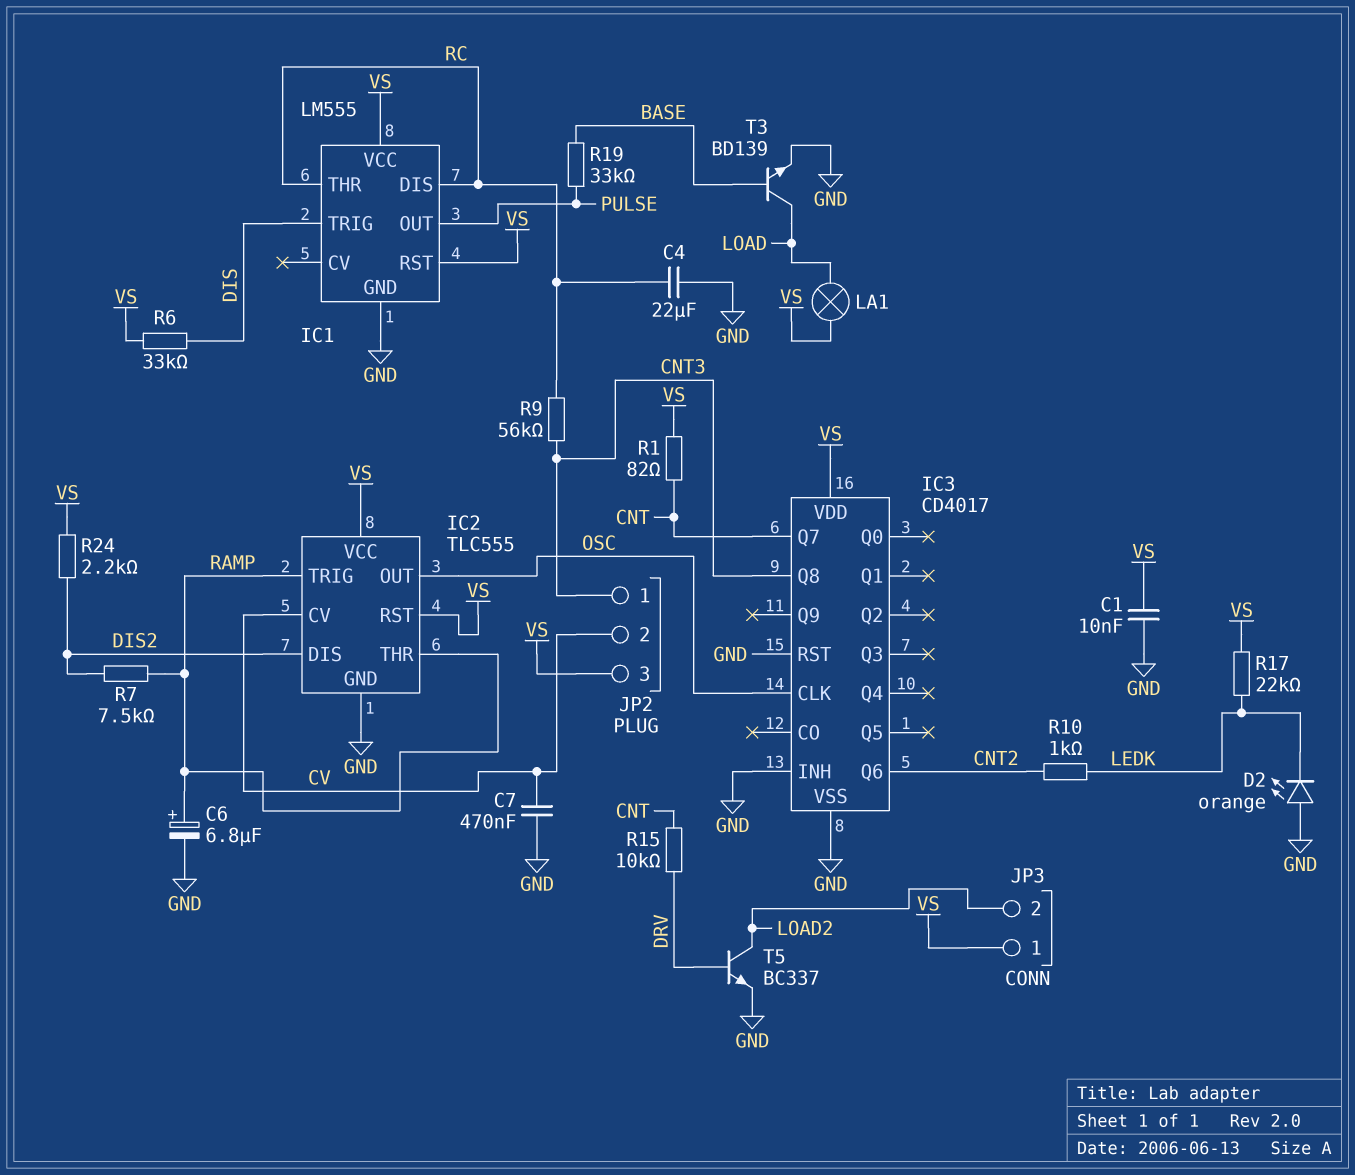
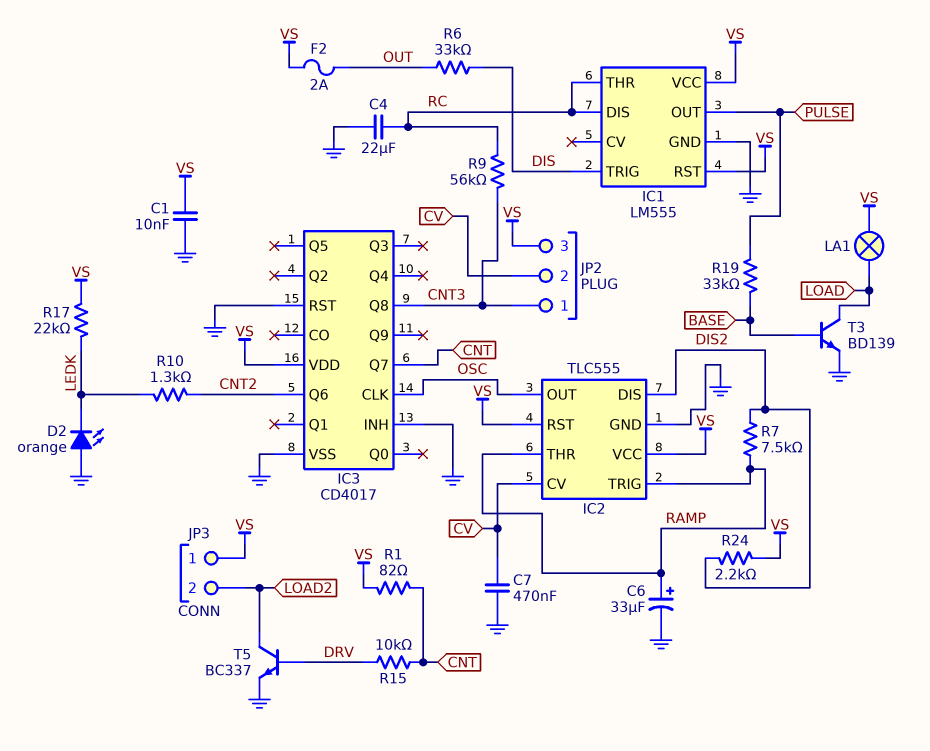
C6: 6.8uF (plus RAMP, minus GND) -> 33uF (plus RAMP, minus GND)
F2: none -> 2A (OUT, VS)
R6: 33k (DIS, VS) -> 33k (DIS, OUT)
R10: 1k (CNT2, LEDK) -> 1.3k (CNT2, LEDK)

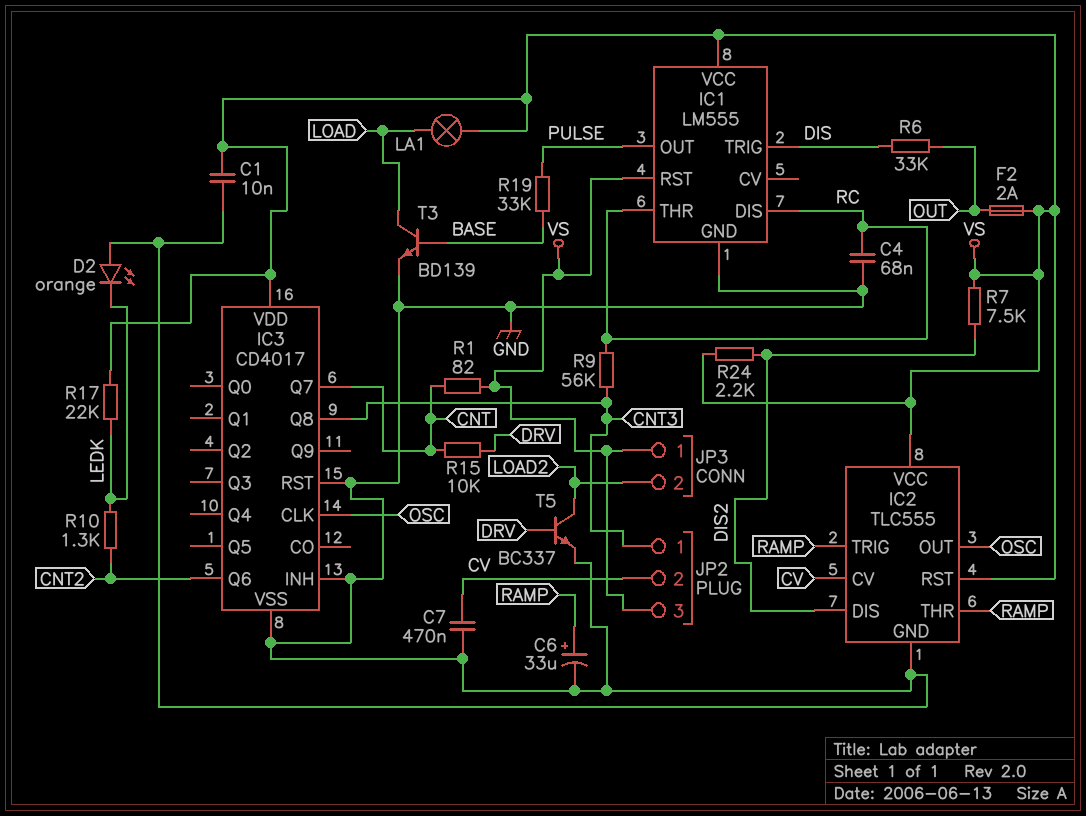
C4: 22uF (GND, RC) -> 68nF (GND, RC)
R7: 7.5k (DIS2, RAMP) -> 7.5k (DIS2, VS)

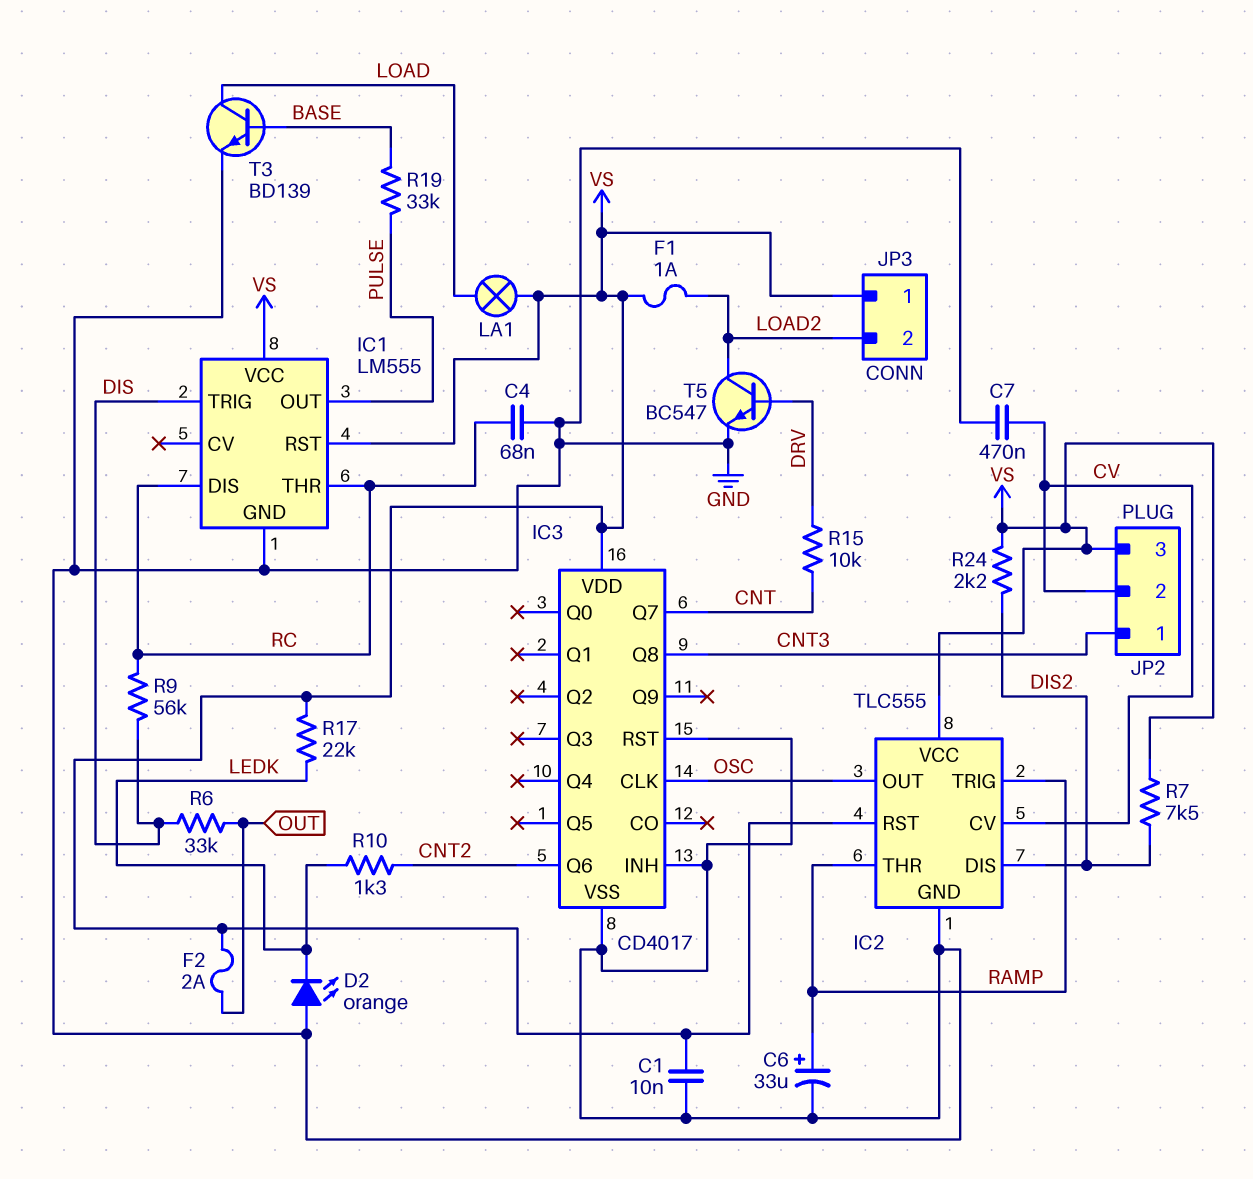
F1: none -> 1A (LOAD2, VS)
R1: 82 (CNT, VS) -> none
R9: 56k (CNT3, RC) -> 56k (DIS, RC)
T5: NPN BC337 (B DRV, C LOAD2, E GND) -> NPN BC547 (B DRV, C LOAD2, E GND)

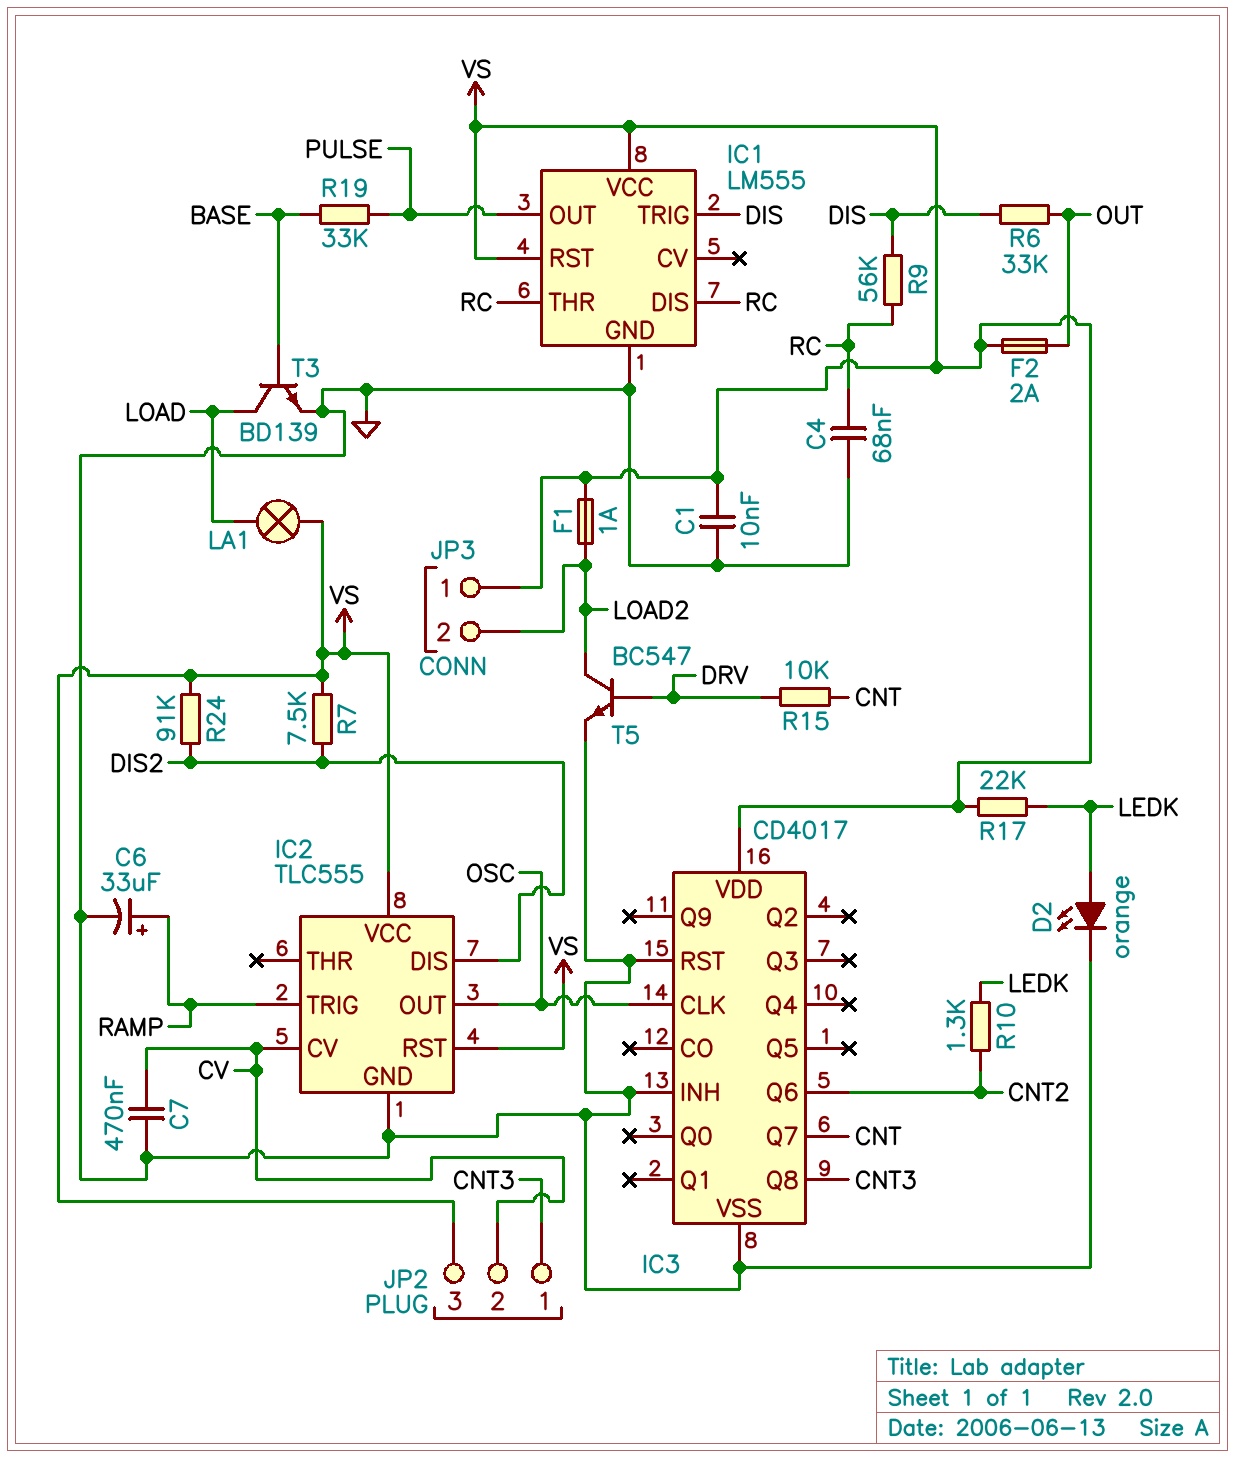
D2: LED orange (A GND, K LEDK) -> LED orange (A LEDK, K GND)
IC2 pin THR: RAMP -> none
R24: 2.2k (DIS2, VS) -> 91k (DIS2, VS)

